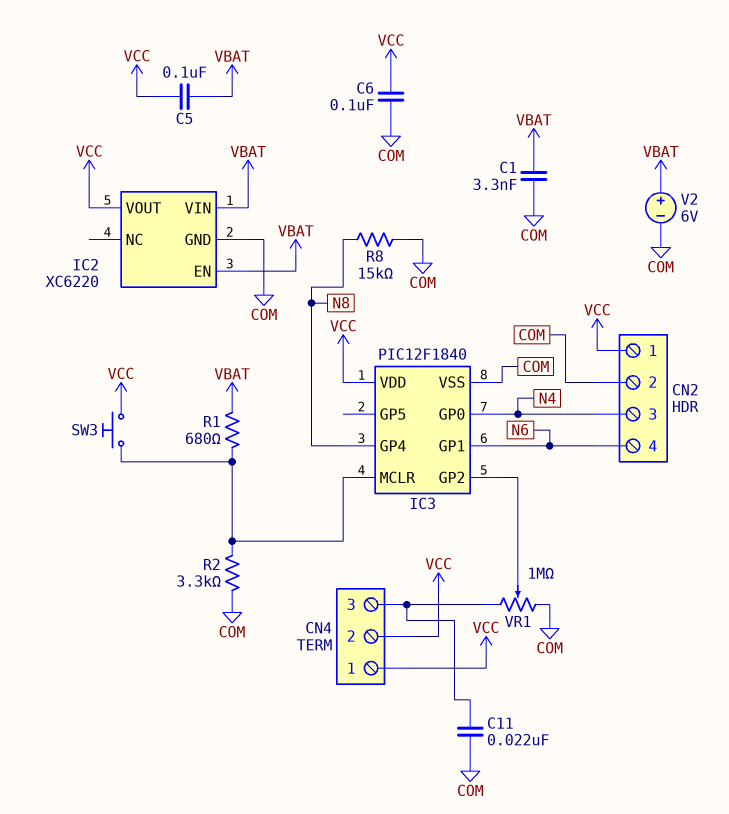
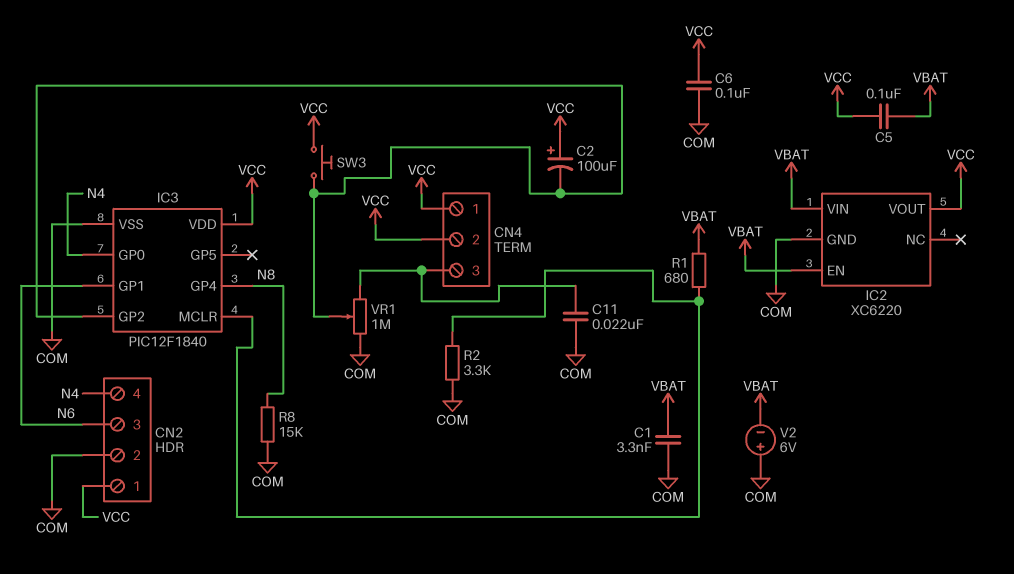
C2: none -> 100uF (plus VCC, minus IC3/GP2)
CN2 pin 3: N4 -> N6
CN2 pin 4: N6 -> N4
SW3: button (IC3/MCLR, VCC) -> button (IC3/GP2, VCC)
V2: 6V (plus VBAT, minus COM) -> 6V (plus COM, minus VBAT)

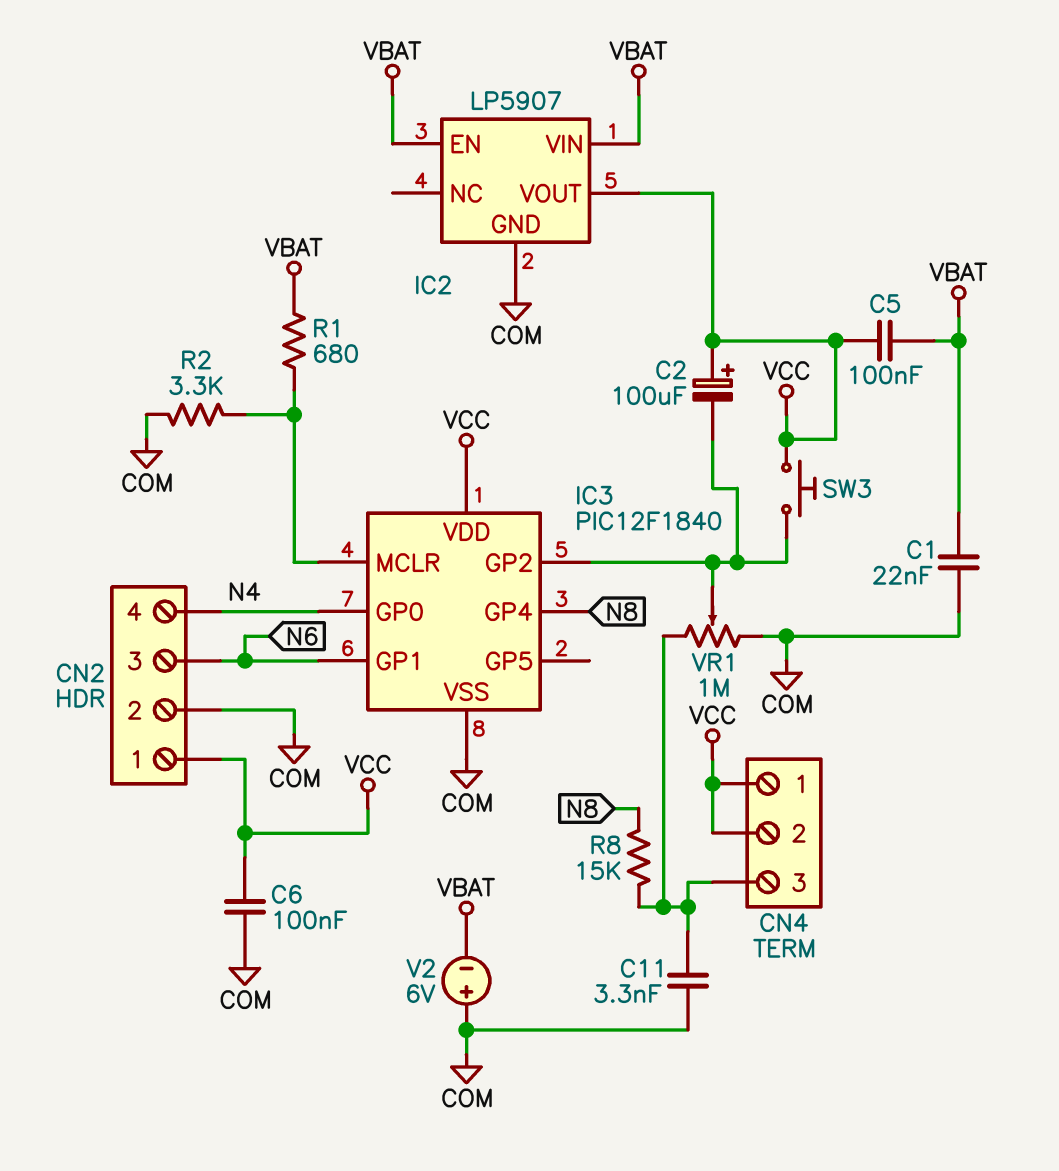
C1: 3.3nF (COM, VBAT) -> 22nF (COM, VBAT)
C11: 22nF (CN4/3, COM) -> 3.3nF (CN4/3, COM)
IC2: XC6220 -> LP5907
R8: 15k (COM, N8) -> 15k (CN4/3, N8)

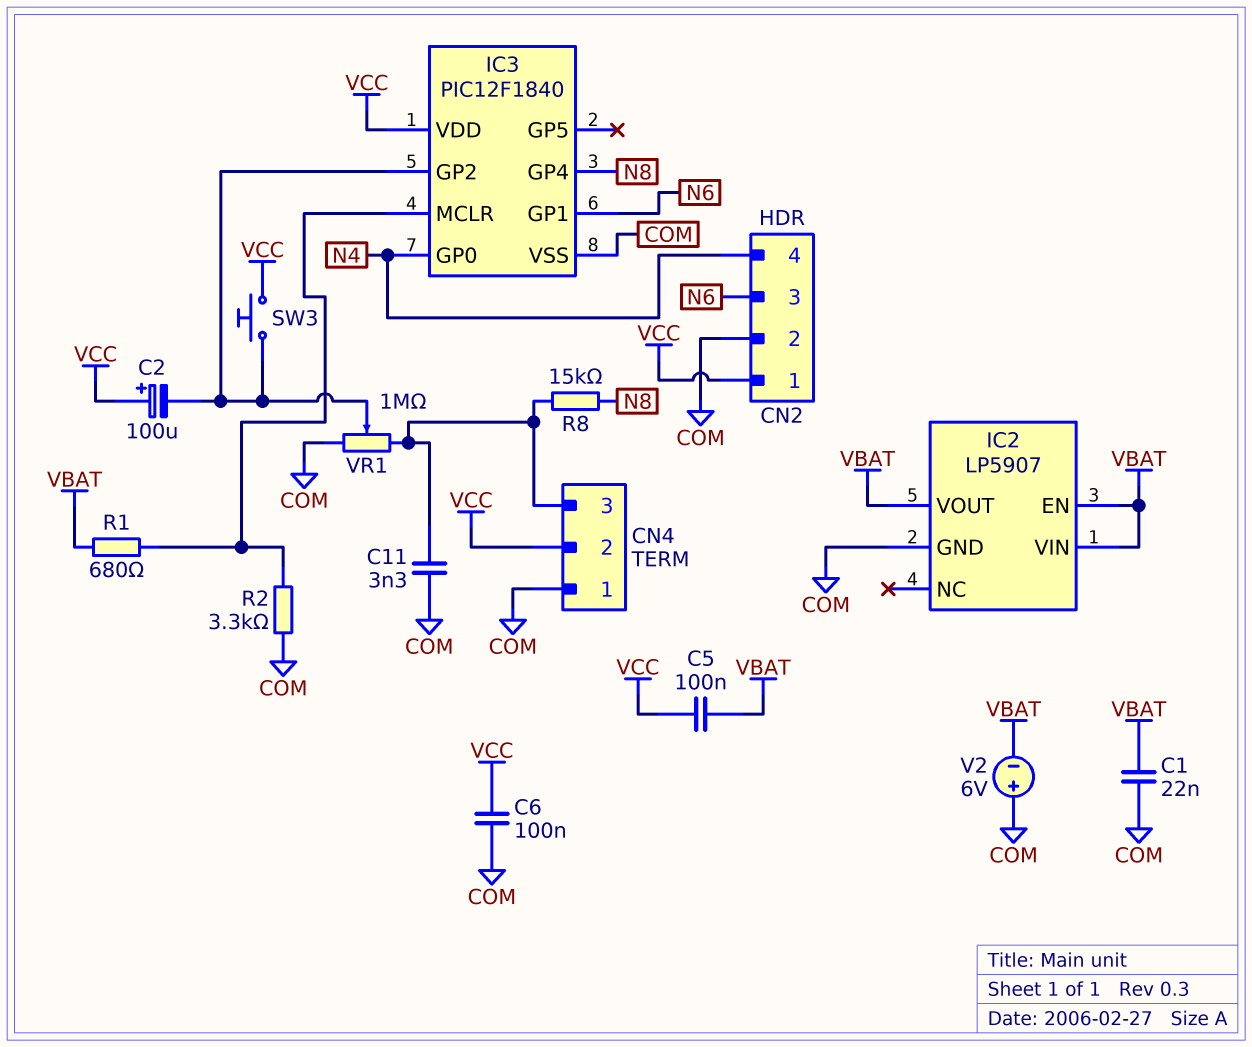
CN4 pin 1: VCC -> COM
IC2 pin VOUT: VCC -> VBAT

